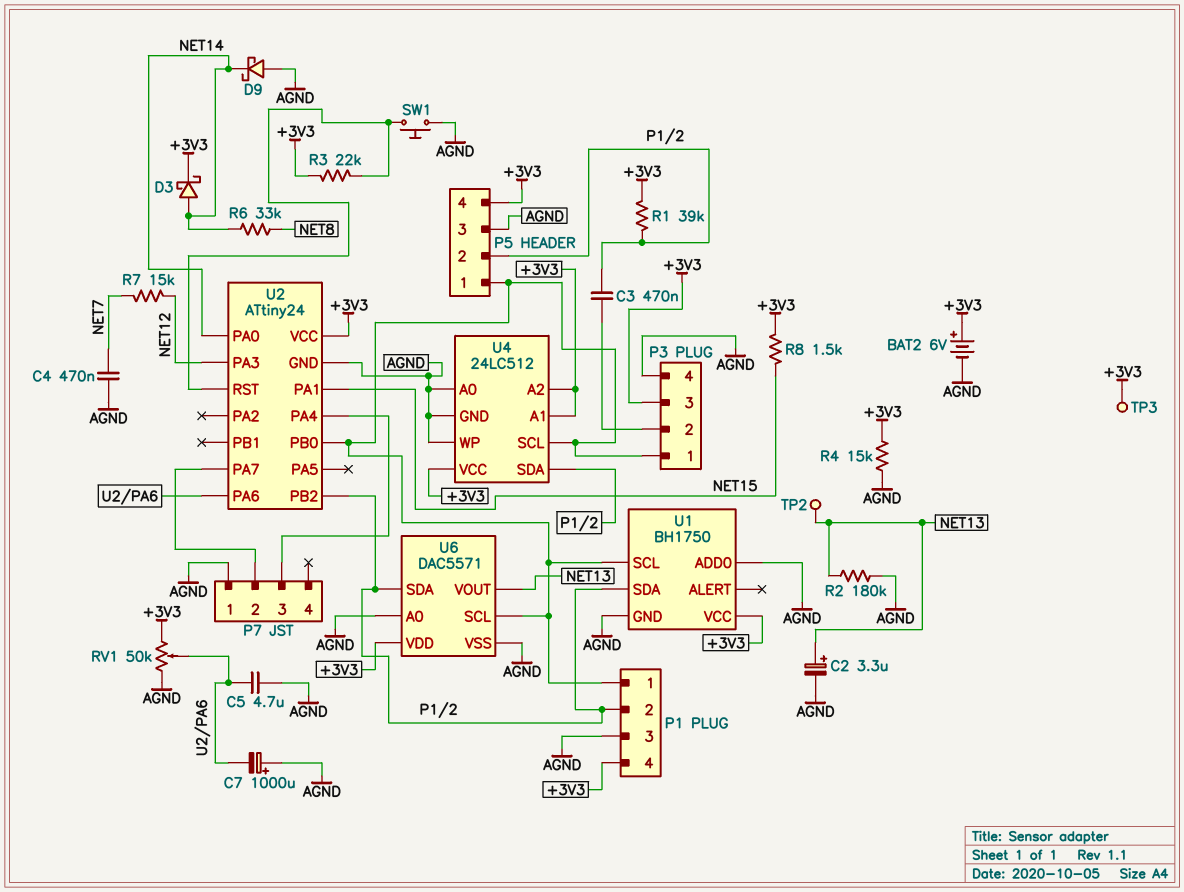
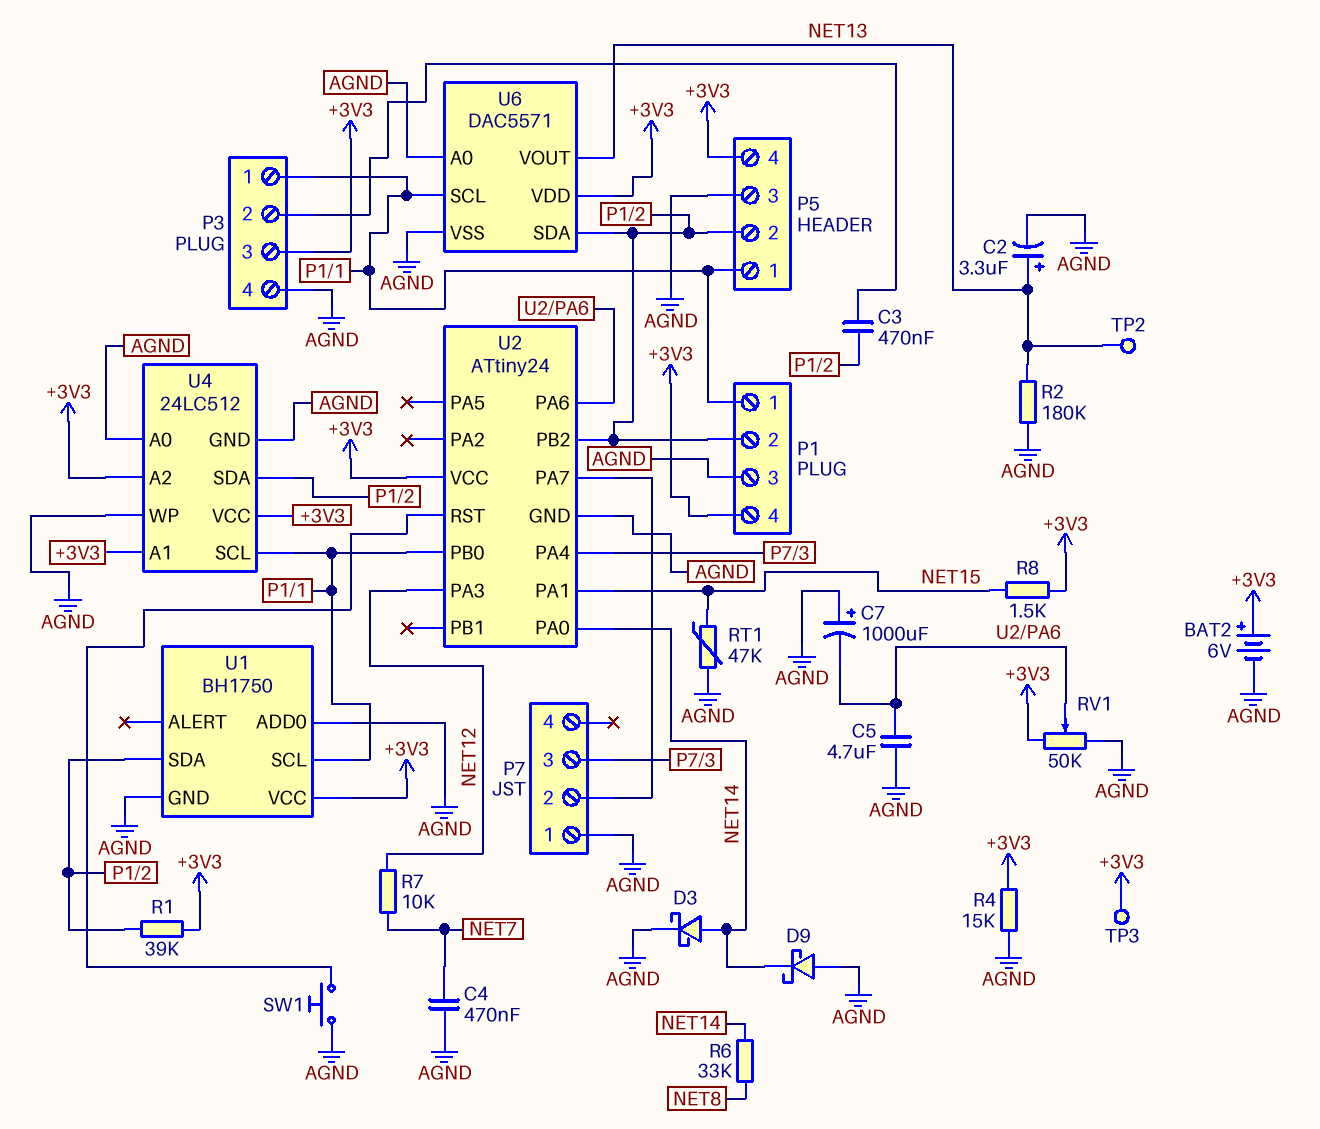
D3: schottky (A NET14, K +3V3) -> schottky (A NET14, K AGND)
R3: 22k (+3V3, U2/RST) -> none
R7: 15k (NET7, NET12) -> 10k (NET7, NET12)
RT1: none -> 47k (AGND, NET15)

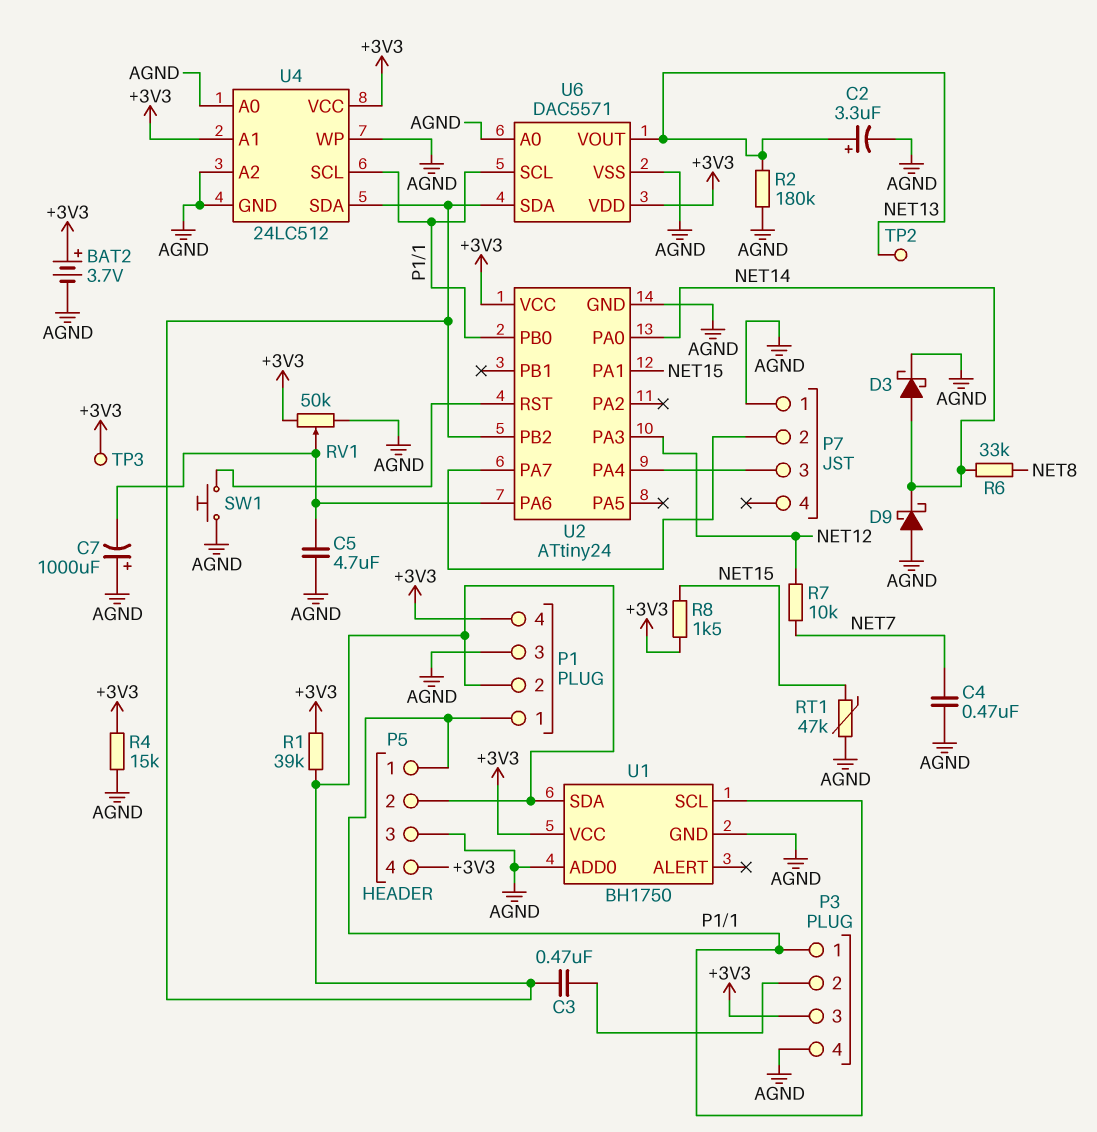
BAT2: 6V (plus +3V3, minus AGND) -> 3.7V (plus +3V3, minus AGND)
U4 pin A2: +3V3 -> AGND

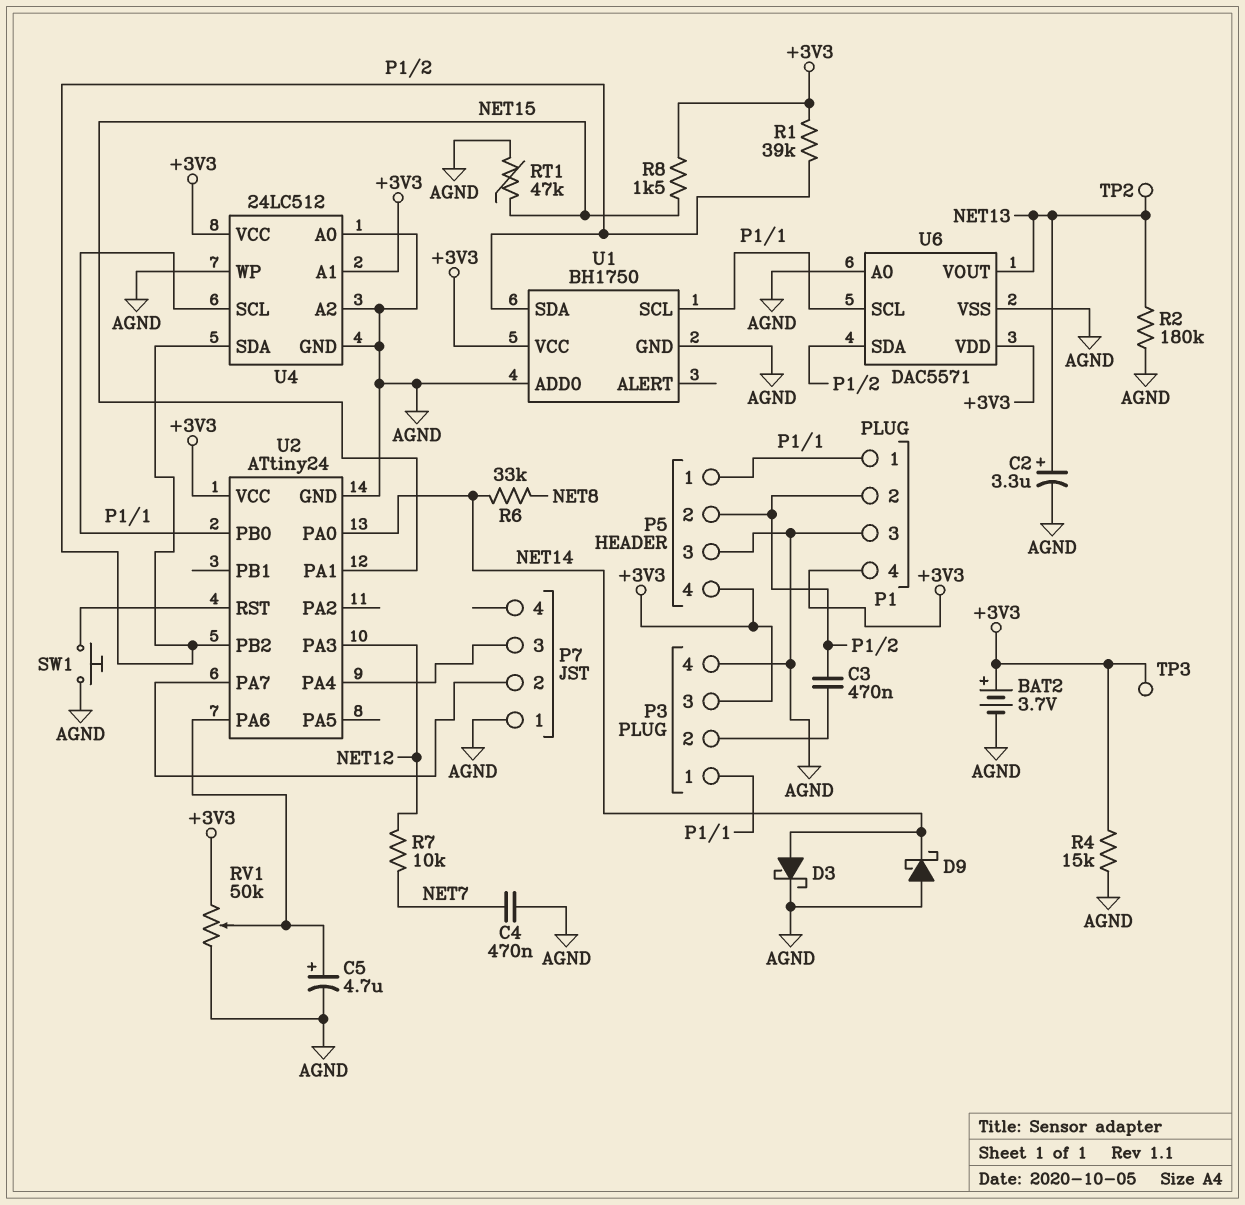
C5: 4.7uF (AGND, U2/PA6) -> 4.7uF (plus U2/PA6, minus AGND)
C7: 1000uF (plus AGND, minus U2/PA6) -> none

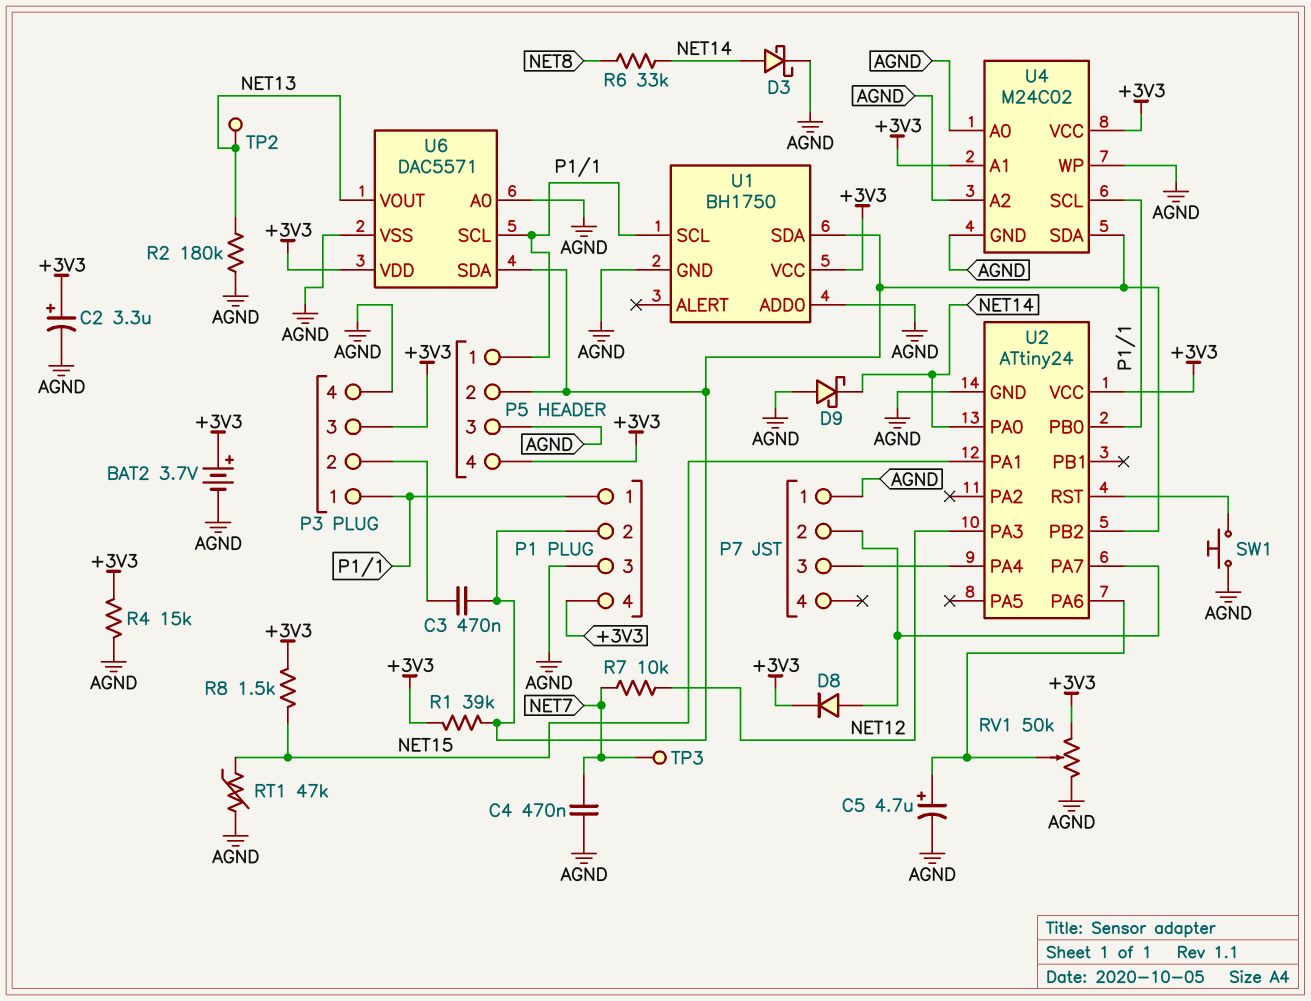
C2: 3.3uF (plus NET13, minus AGND) -> 3.3uF (plus +3V3, minus AGND)
D8: none -> diode (A P7/2, K +3V3)
TP3: test point (+3V3) -> test point (NET7)
U4: 24LC512 -> M24C02

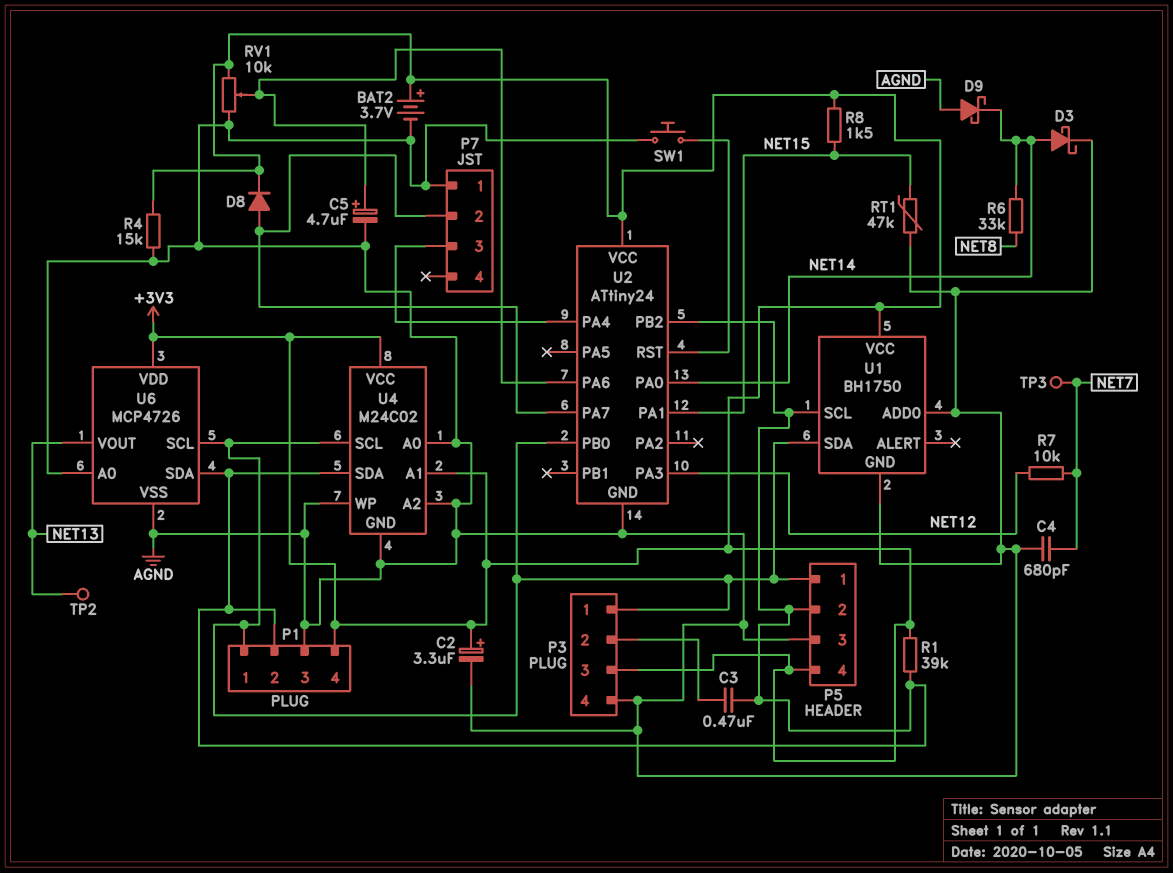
C4: 470nF (AGND, NET7) -> 680pF (AGND, NET7)
R2: 180k (AGND, NET13) -> none
RV1: 50k (+3V3, AGND, wiper U2/PA6) -> 10k (+3V3, AGND, wiper U2/PA6)
U1 pin SCL: P1/1 -> P1/2
U1 pin SDA: P1/2 -> P1/1
U6: DAC5571 -> MCP4726

